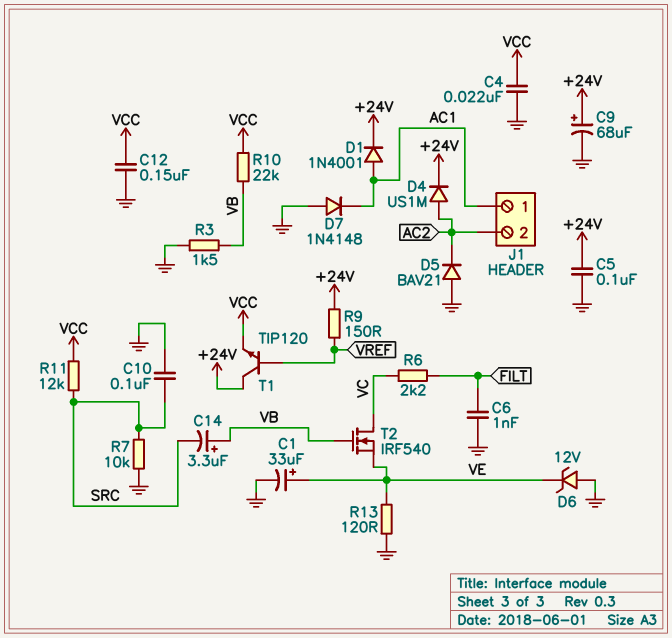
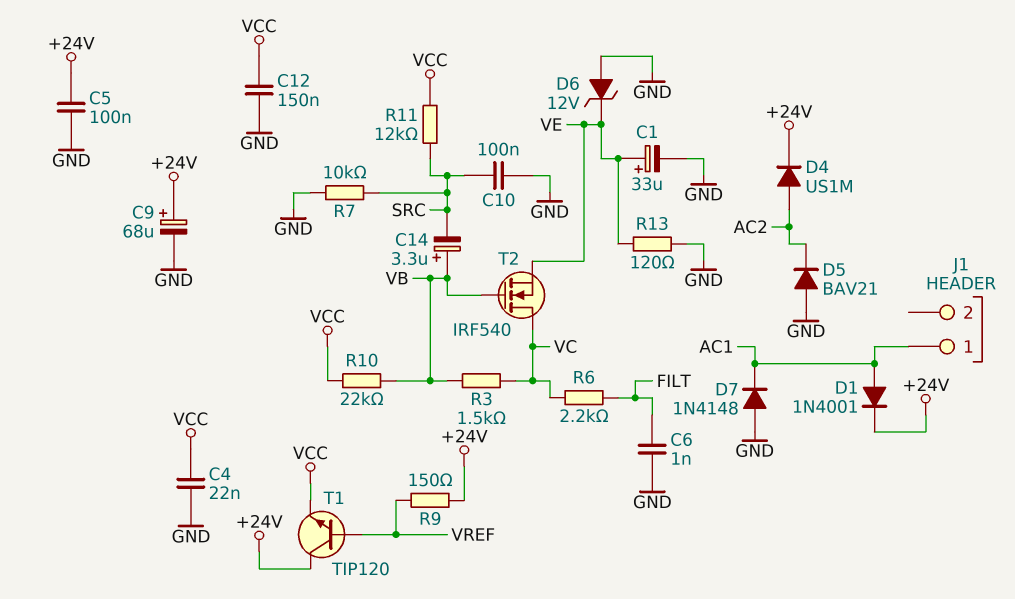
J1 pin 2: AC2 -> none
R3: 1.5k (GND, VB) -> 1.5k (VB, VC)

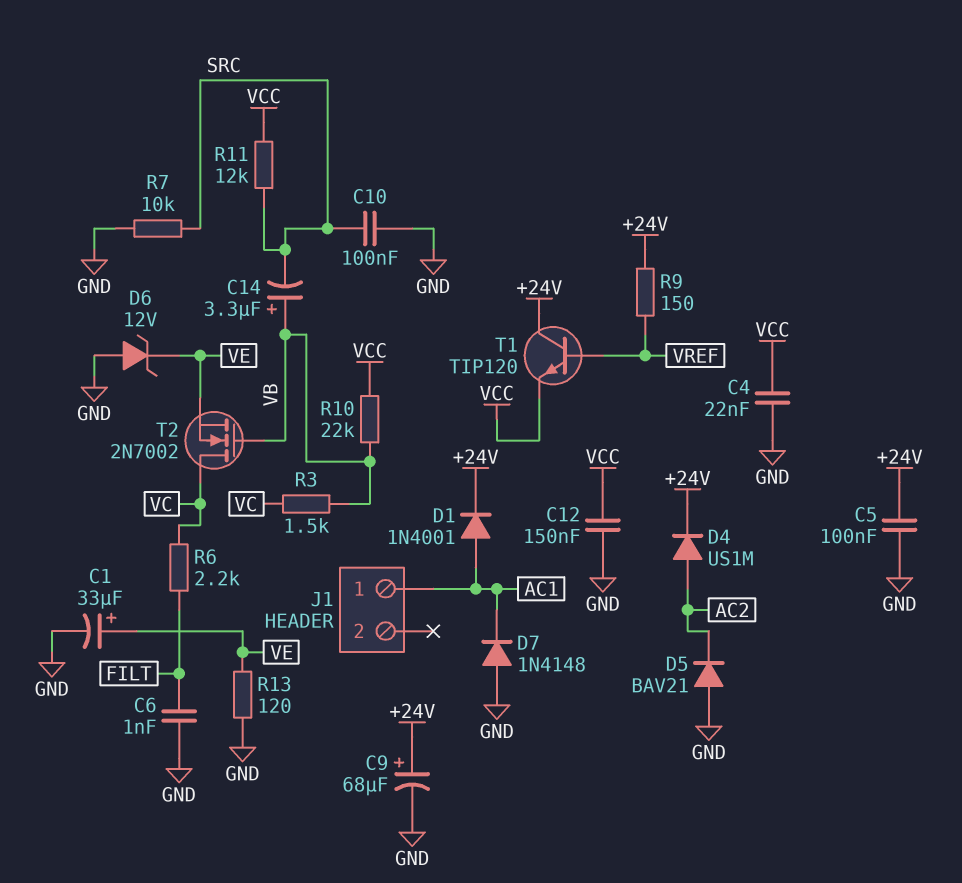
T2: NMOS IRF540 (G VB, D VC, S VE) -> NMOS 2N7002 (G VB, D VC, S VE)

